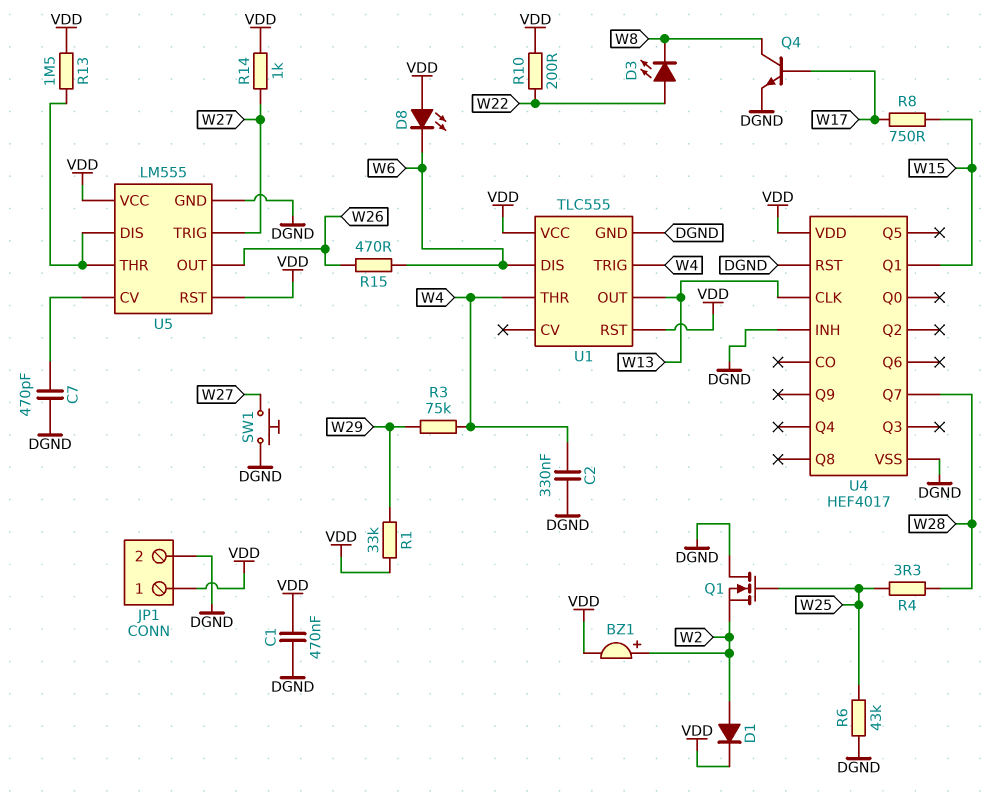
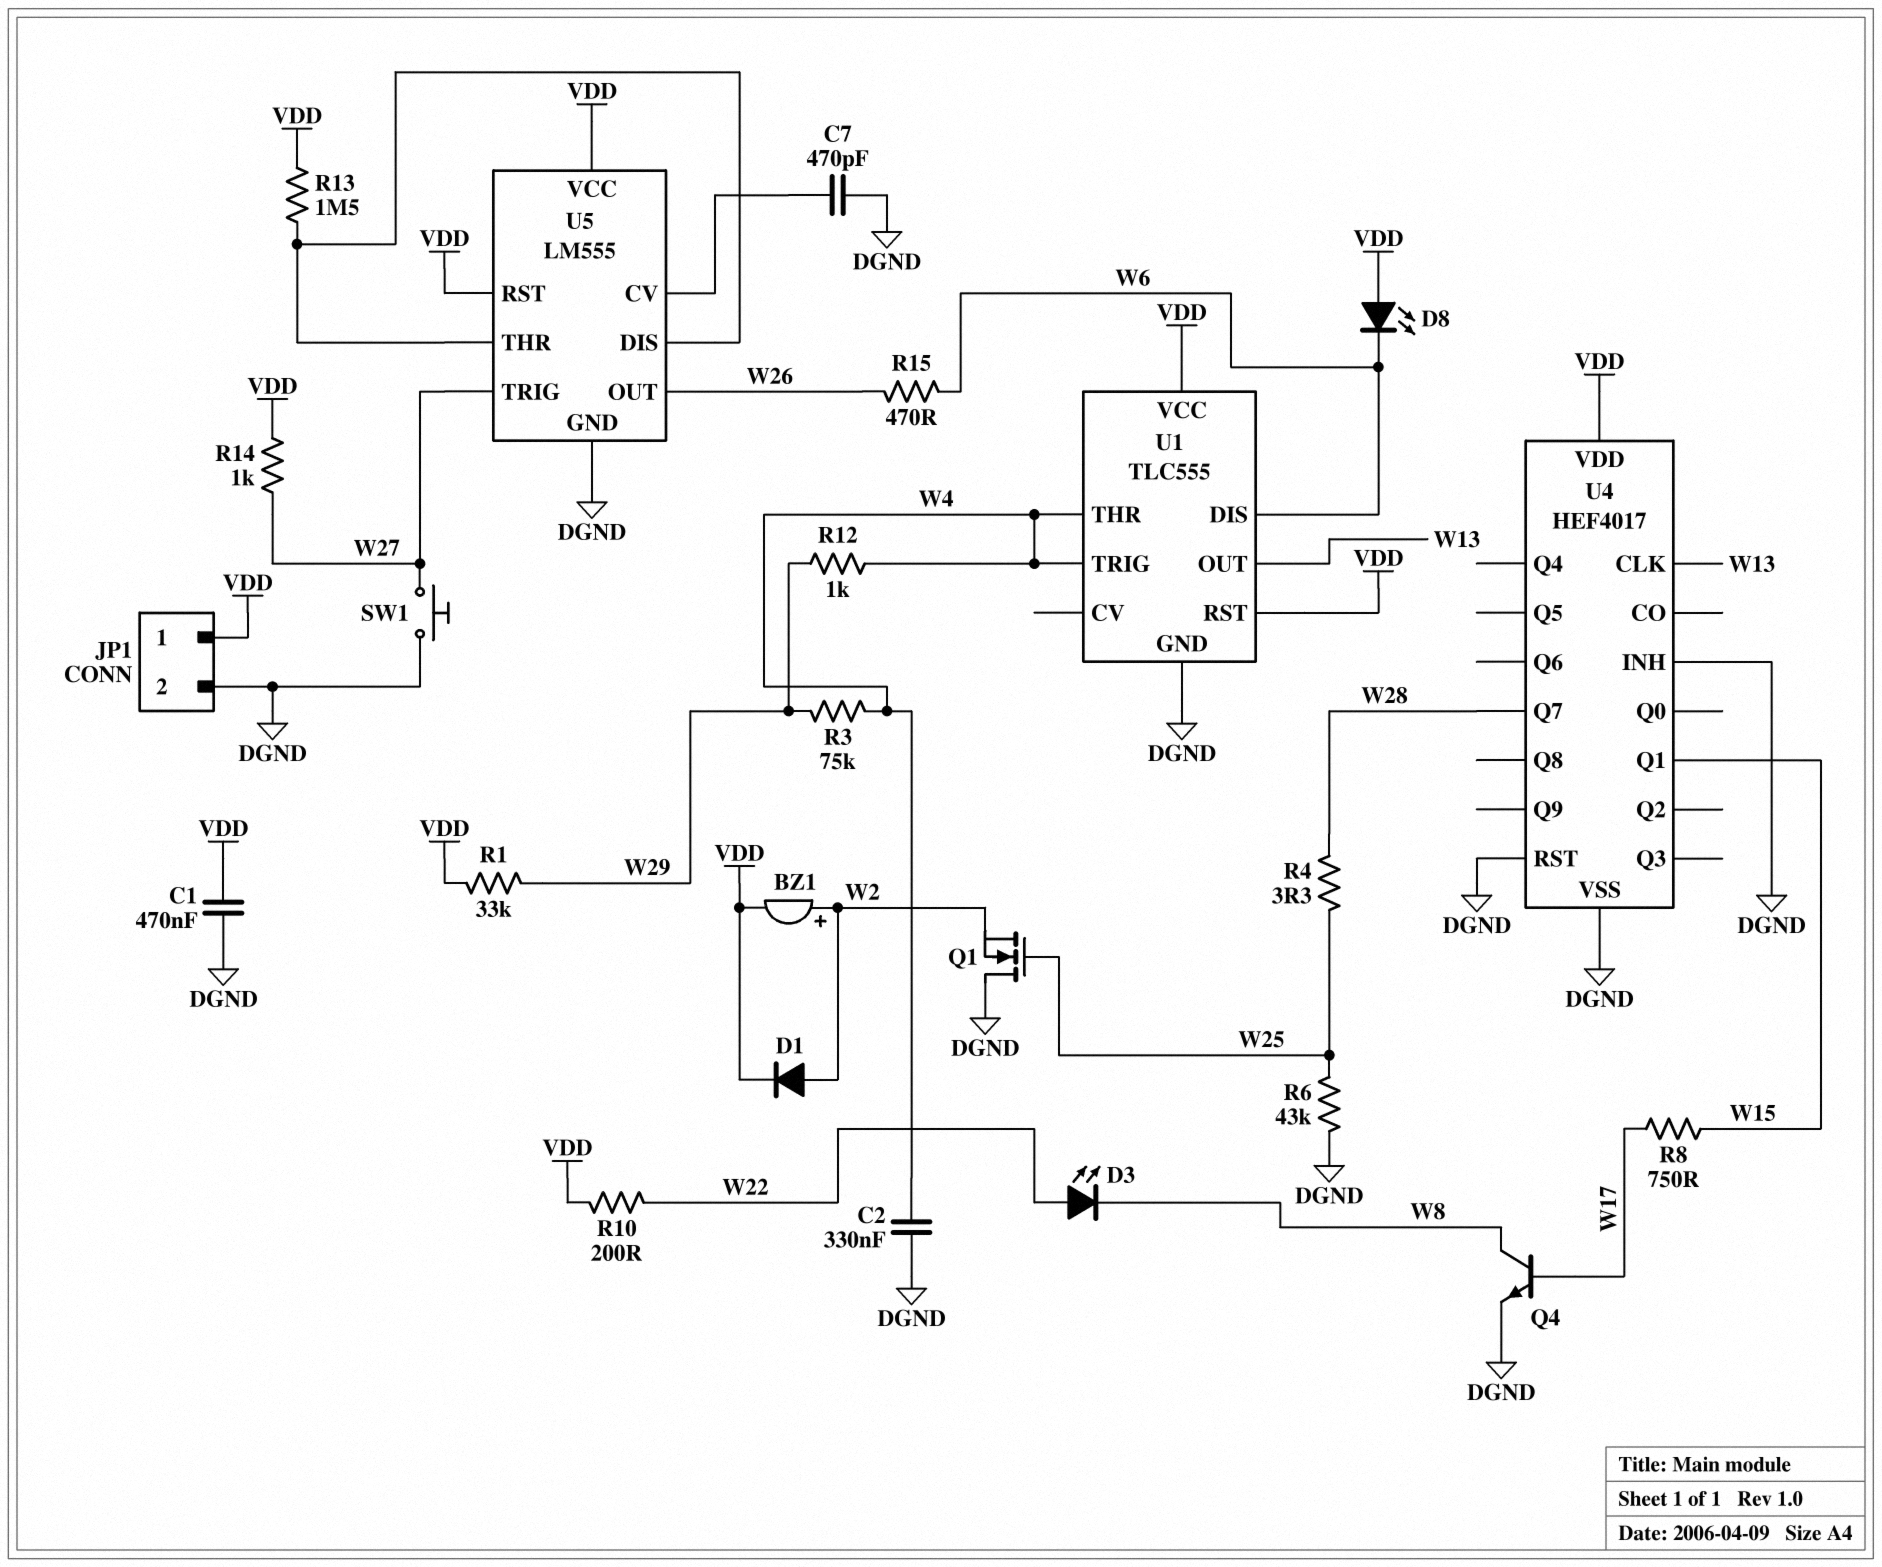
R12: none -> 1k (W4, W29)

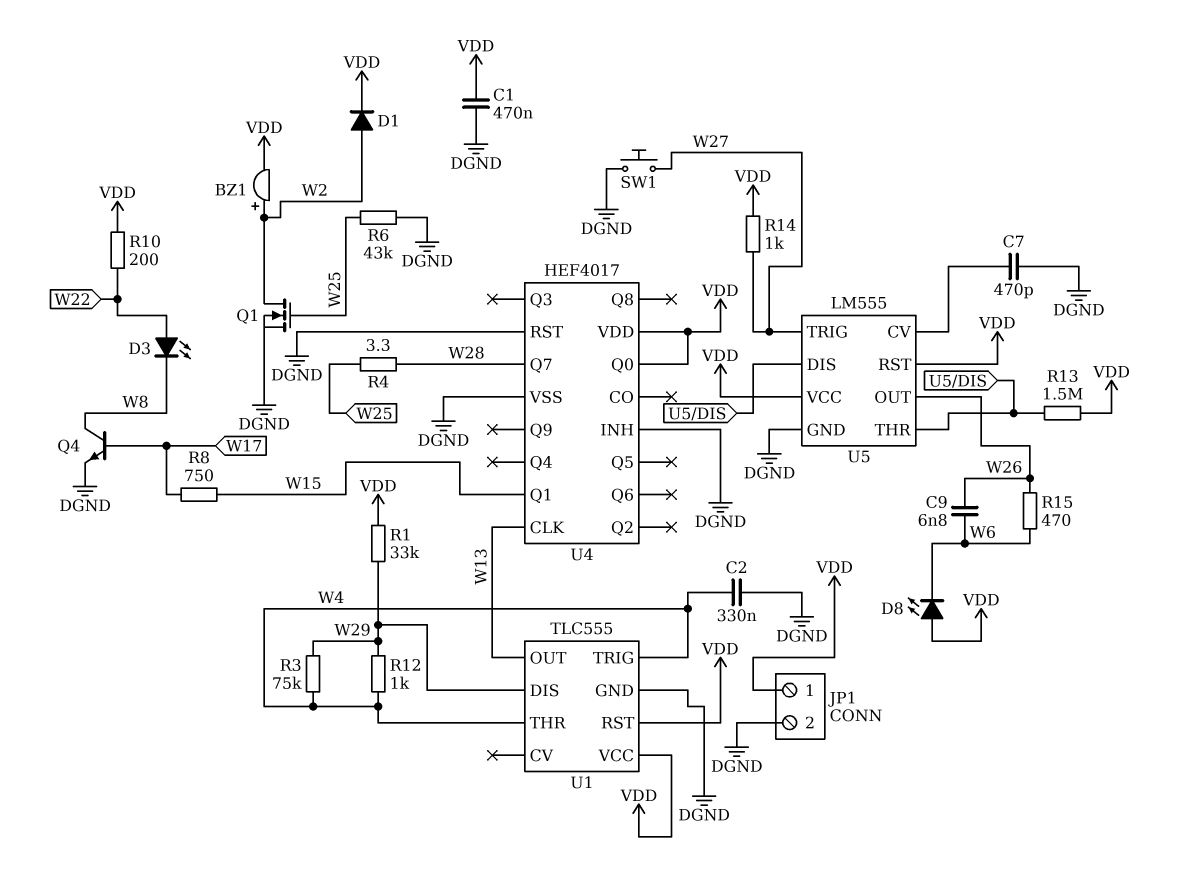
C9: none -> 6.8nF (W6, W26)
Q1: NMOS (G W25, D DGND, S W2) -> NMOS (G W25, D W2, S DGND)
U1 pin DIS: W6 -> W29
U4 pin Q0: none -> VDD

